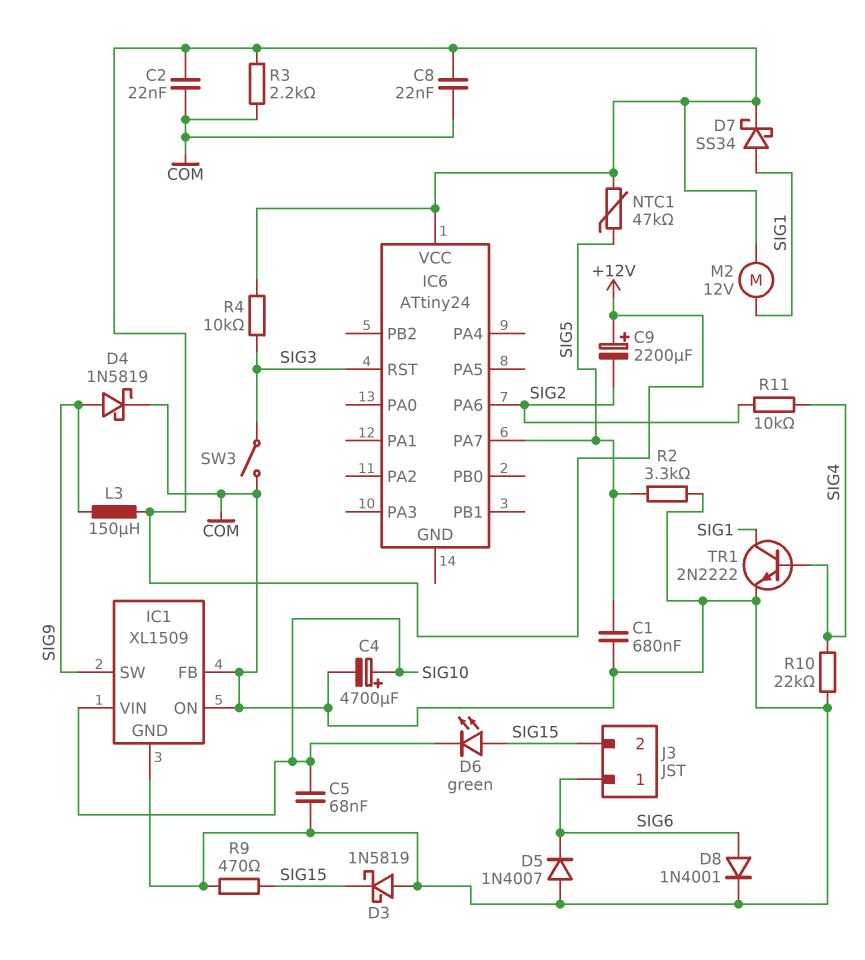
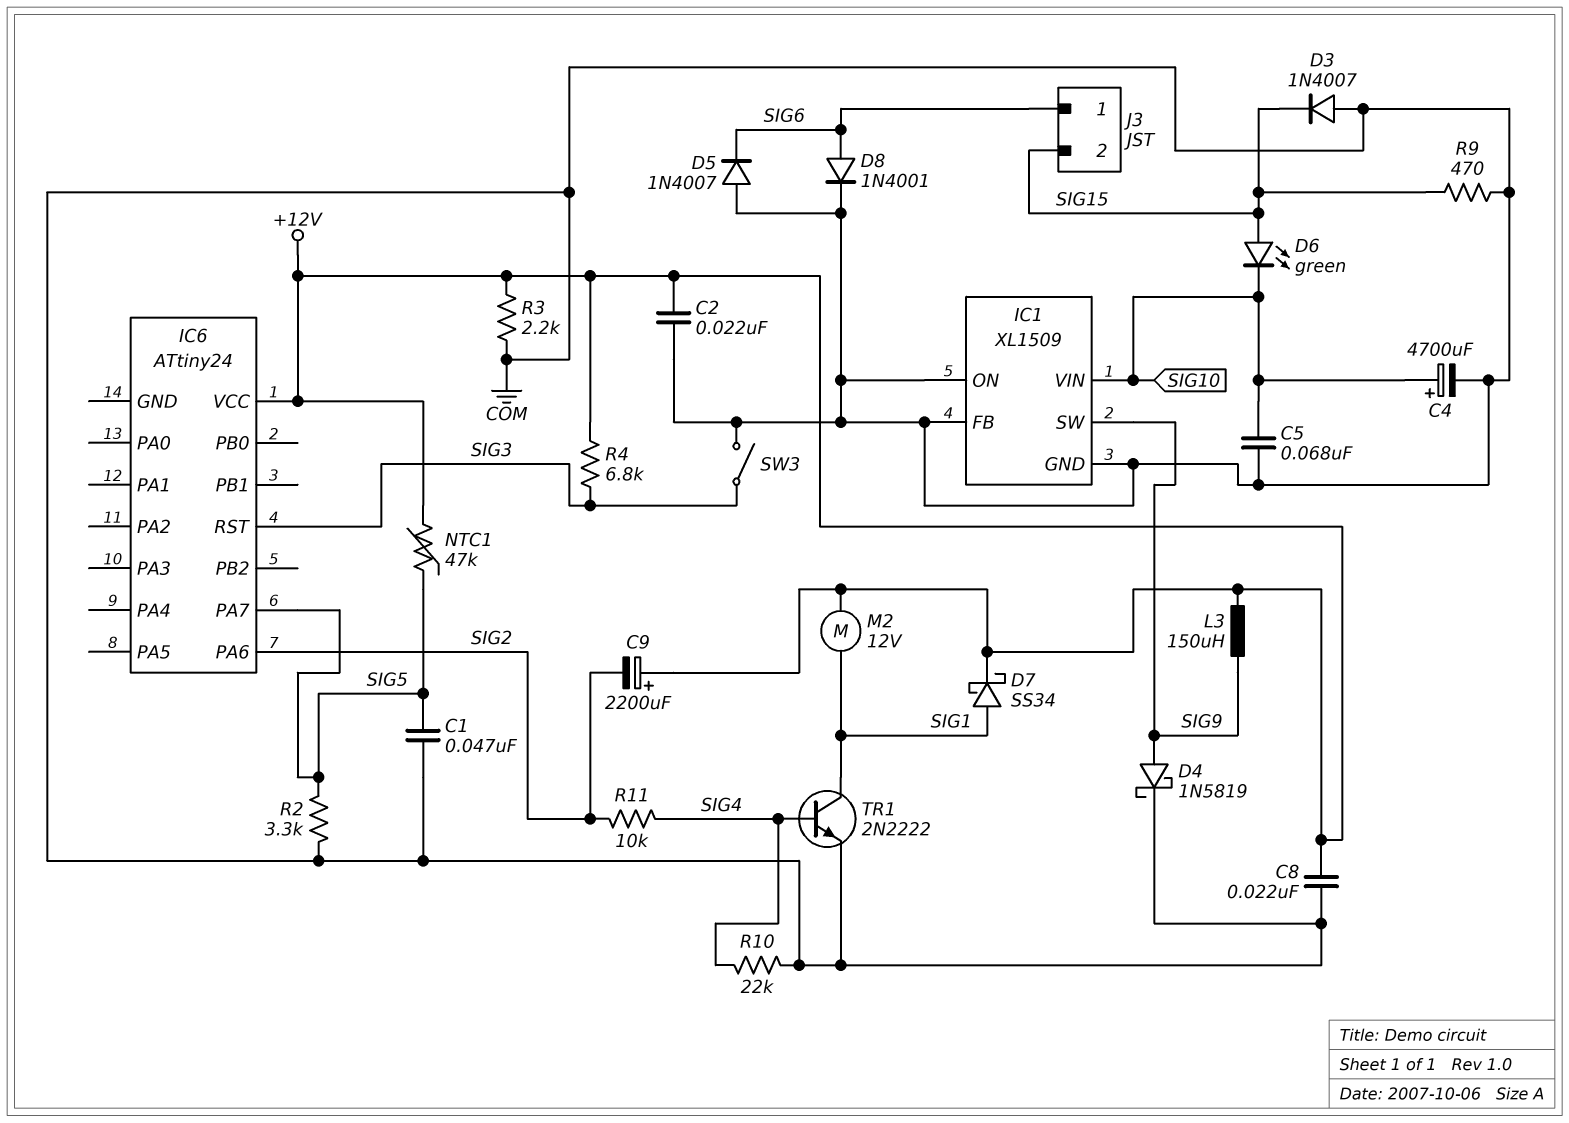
C1: 680nF (COM, SIG5) -> 47nF (COM, SIG5)
D3: schottky 1N5819 (A COM, K SIG15) -> diode 1N4007 (A COM, K SIG15)
R4: 10k (+12V, SIG3) -> 6.8k (+12V, SIG3)

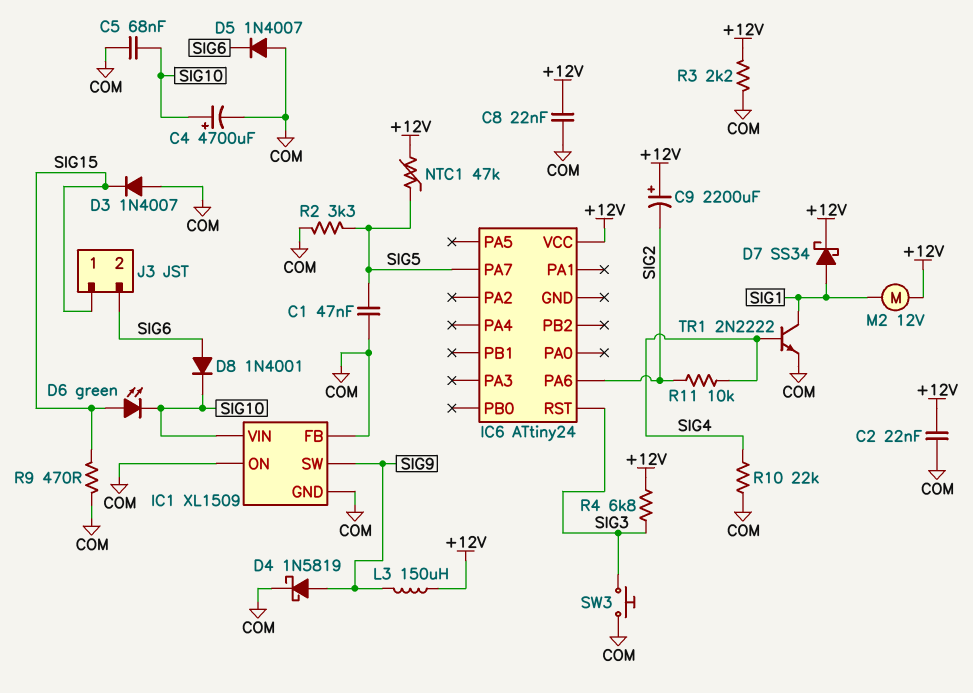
D8: diode 1N4001 (A SIG6, K COM) -> diode 1N4001 (A SIG6, K SIG10)
J3 pin 1: SIG6 -> SIG15
J3 pin 2: SIG15 -> SIG6
SW3: switch (COM, SIG3) -> button (COM, SIG3)

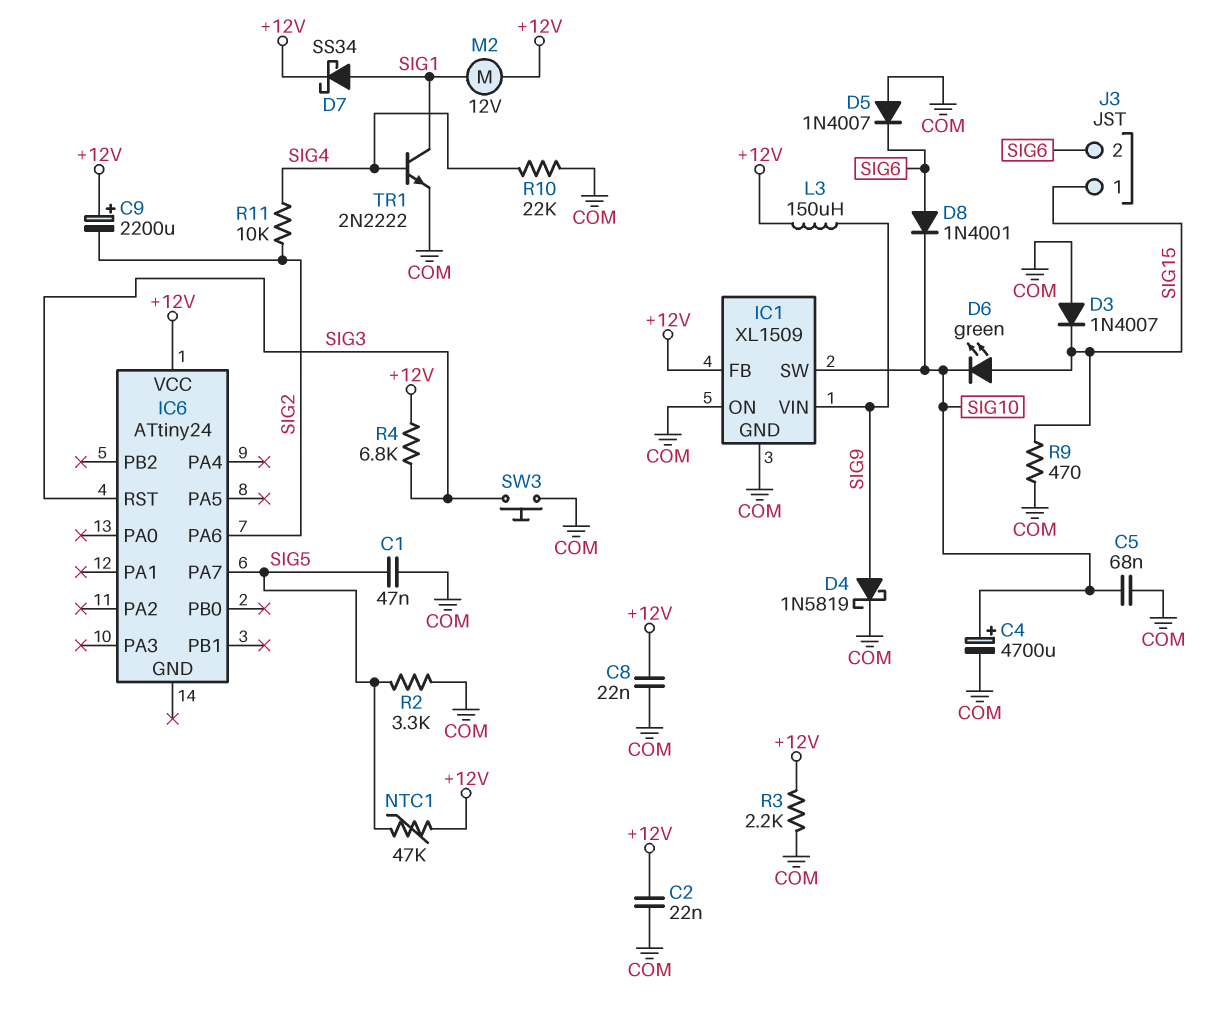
IC1 pin FB: COM -> +12V
IC1 pin SW: SIG9 -> SIG10
IC1 pin VIN: SIG10 -> SIG9

